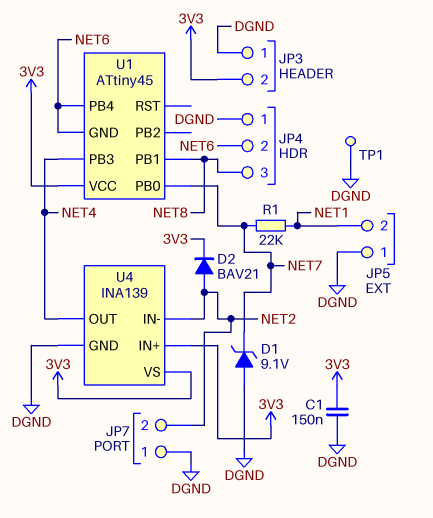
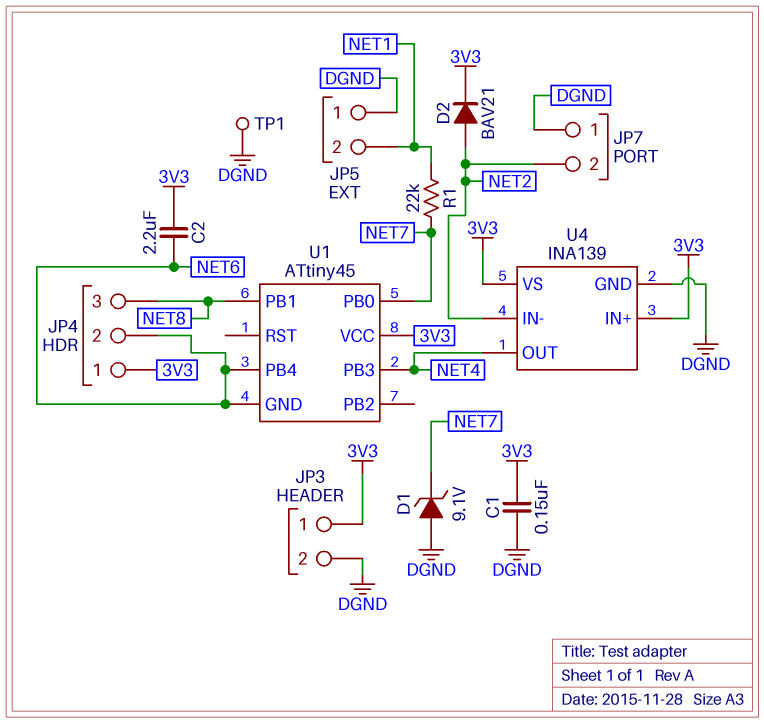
C2: none -> 2.2uF (3V3, NET6)
JP3 pin 1: DGND -> 3V3
JP3 pin 2: 3V3 -> DGND
JP4 pin 1: DGND -> 3V3

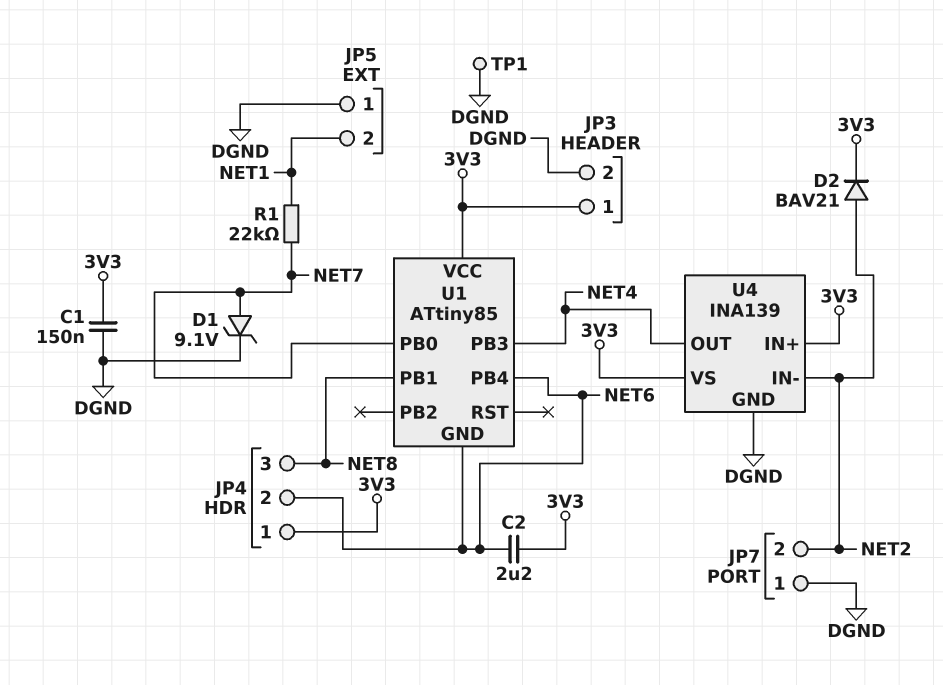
D1: zener 9.1V (A DGND, K NET7) -> zener 9.1V (A NET7, K DGND)
U1: ATtiny45 -> ATtiny85

